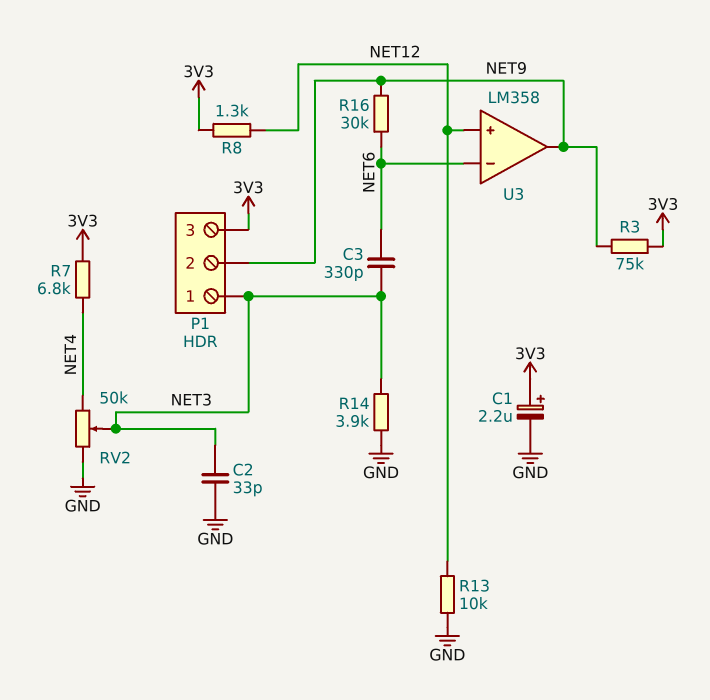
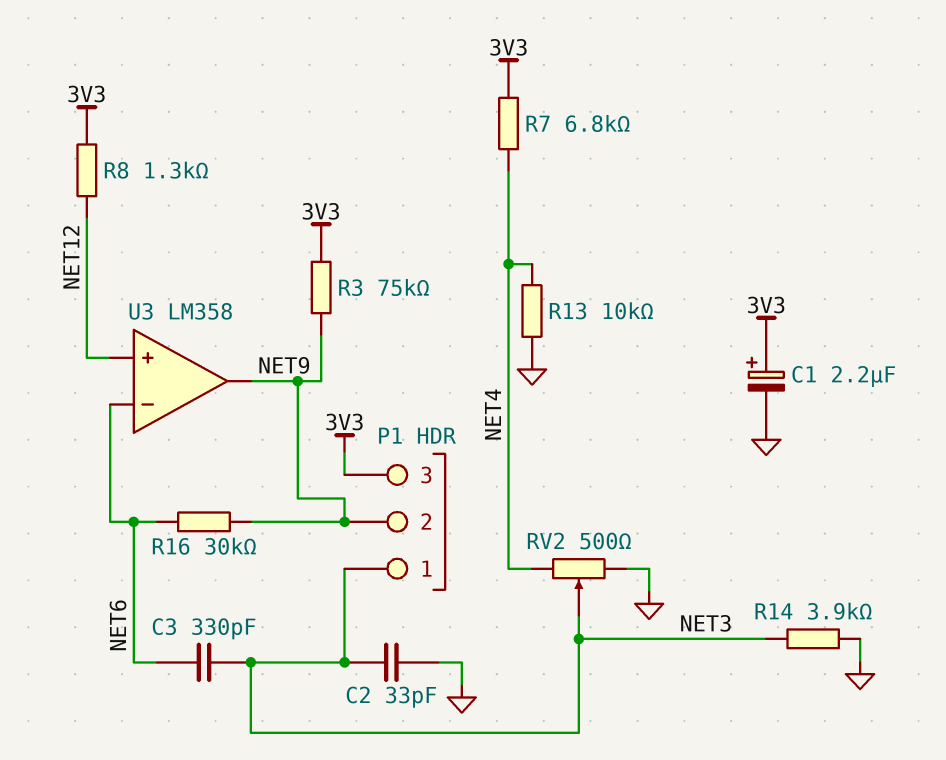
R13: 10k (GND, NET12) -> 10k (GND, NET4)
RV2: 50k (GND, NET4, wiper NET3) -> 500 (GND, NET4, wiper NET3)

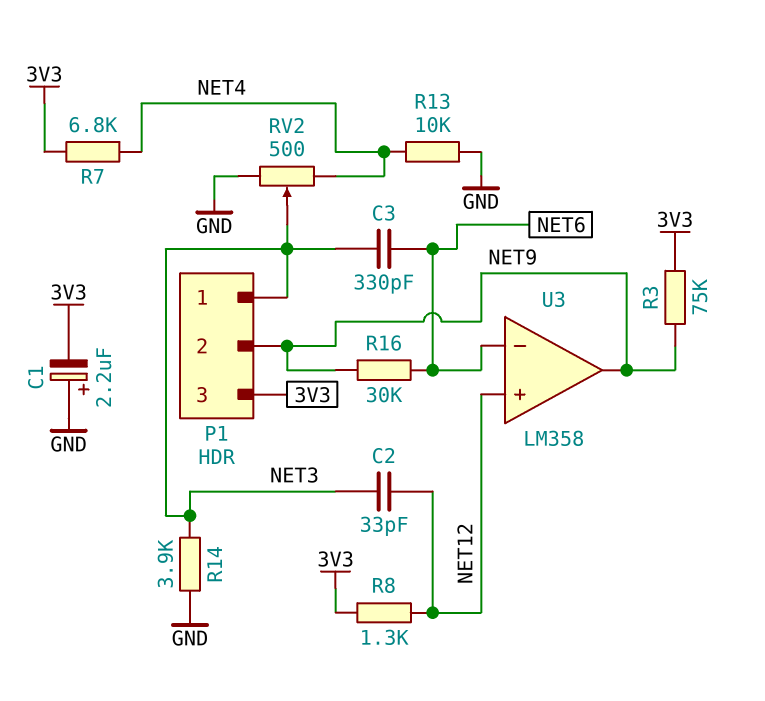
C1: 2.2uF (plus 3V3, minus GND) -> 2.2uF (plus GND, minus 3V3)
C2: 33pF (GND, NET3) -> 33pF (NET3, NET12)

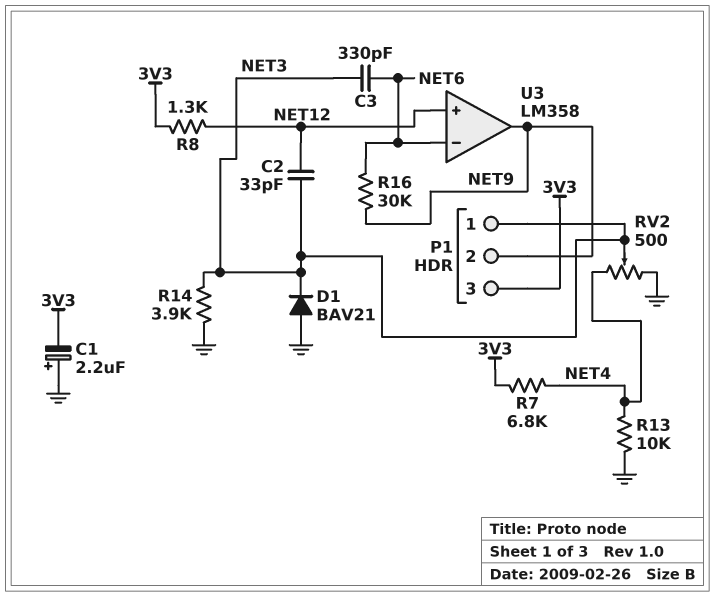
D1: none -> diode BAV21 (A GND, K NET3)
R3: 75k (3V3, NET9) -> none

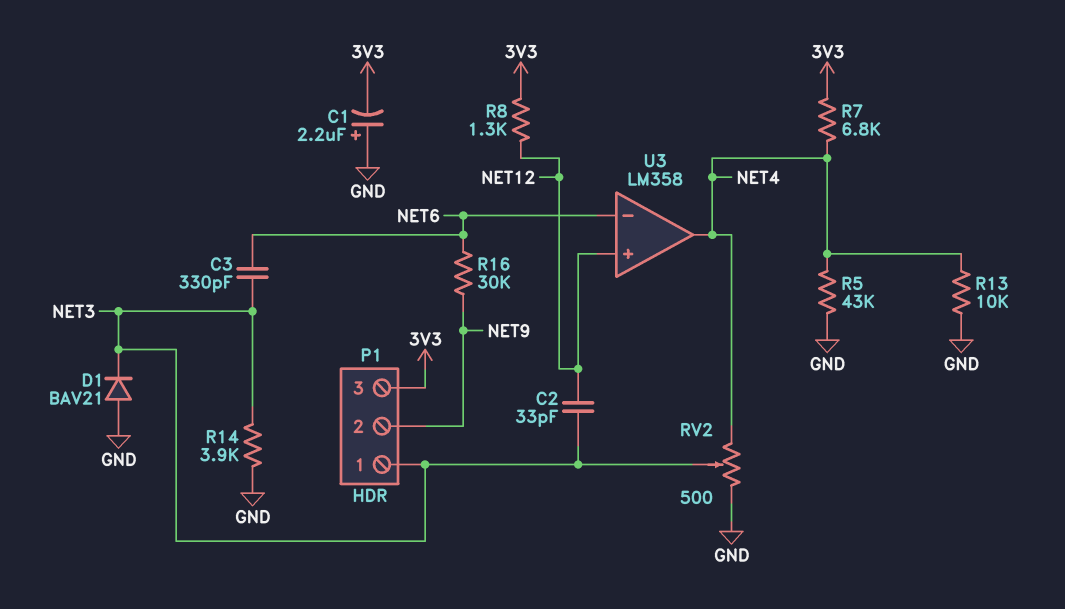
R5: none -> 43k (GND, NET4)
U3 pin out: NET9 -> NET4

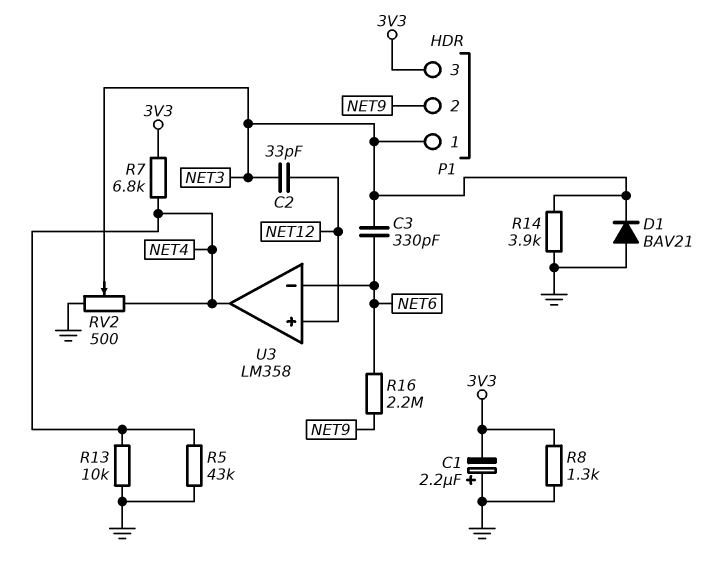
R8: 1.3k (3V3, NET12) -> 1.3k (3V3, GND)
R16: 30k (NET6, NET9) -> 2.2M (NET6, NET9)

